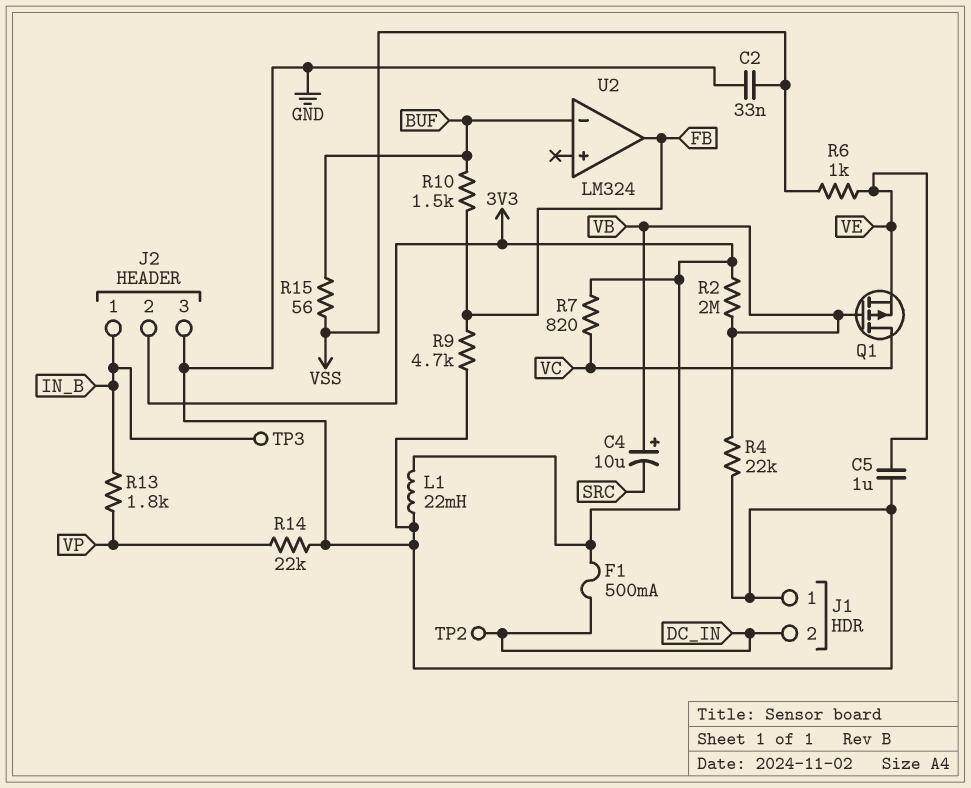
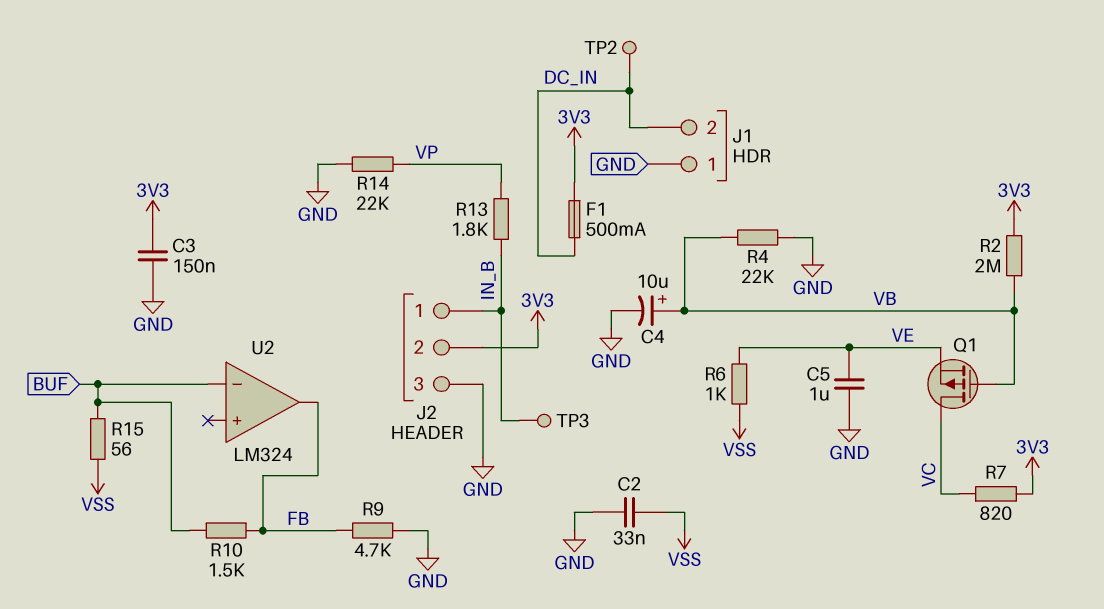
C3: none -> 150nF (3V3, GND)
C4: 10uF (plus VB, minus SRC) -> 10uF (plus VB, minus GND)
L1: 22mH (3V3, GND) -> none

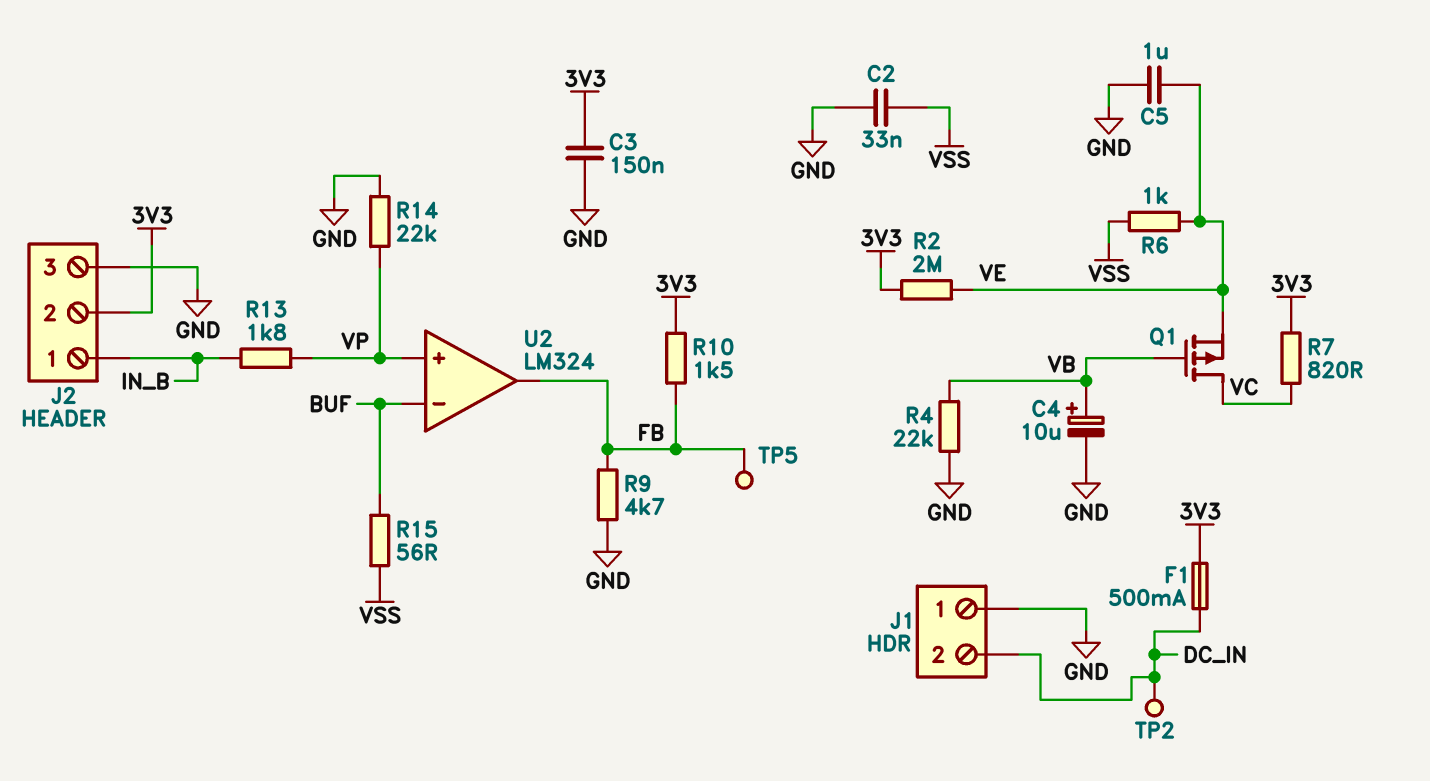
R2: 2M (3V3, VB) -> 2M (3V3, VE)
R10: 1.5k (BUF, FB) -> 1.5k (3V3, FB)
TP3: test point (IN_B) -> none
TP5: none -> test point (FB)
U2 pin in+: none -> VP

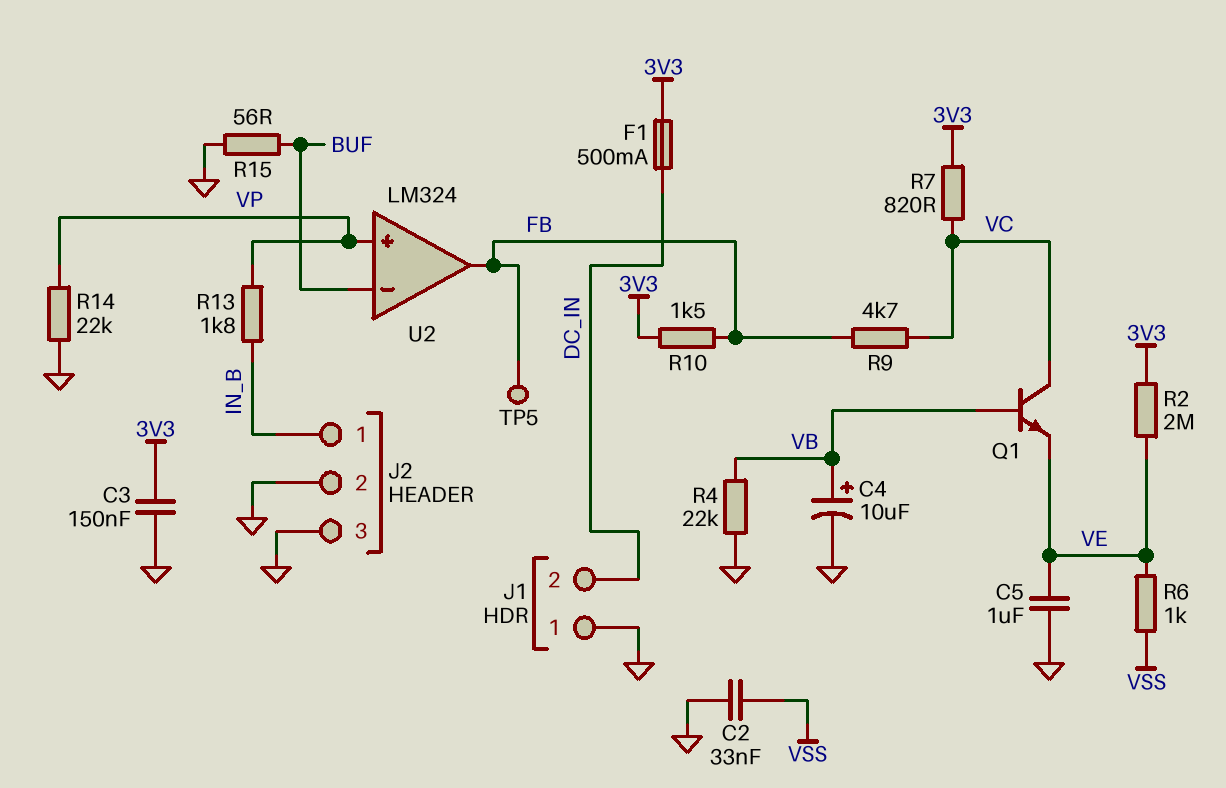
J2 pin 2: 3V3 -> GND
Q1: PMOS (G VB, D VC, S VE) -> NPN (B VB, C VC, E VE)
R9: 4.7k (FB, GND) -> 4.7k (FB, VC)
R15: 56 (BUF, VSS) -> 56 (BUF, GND)
TP2: test point (DC_IN) -> none

